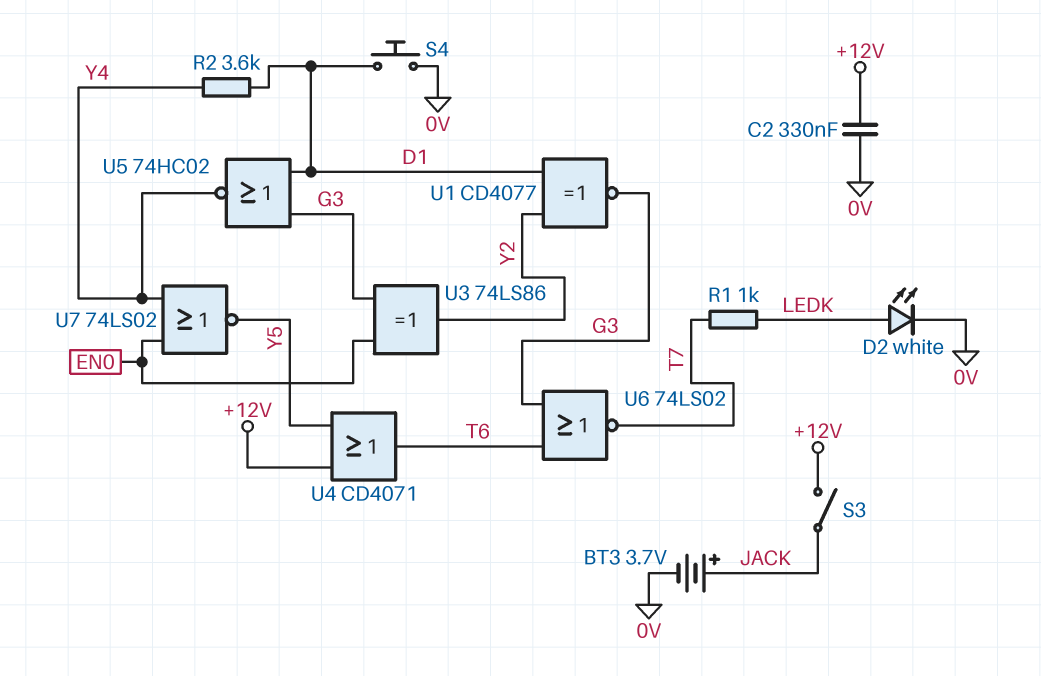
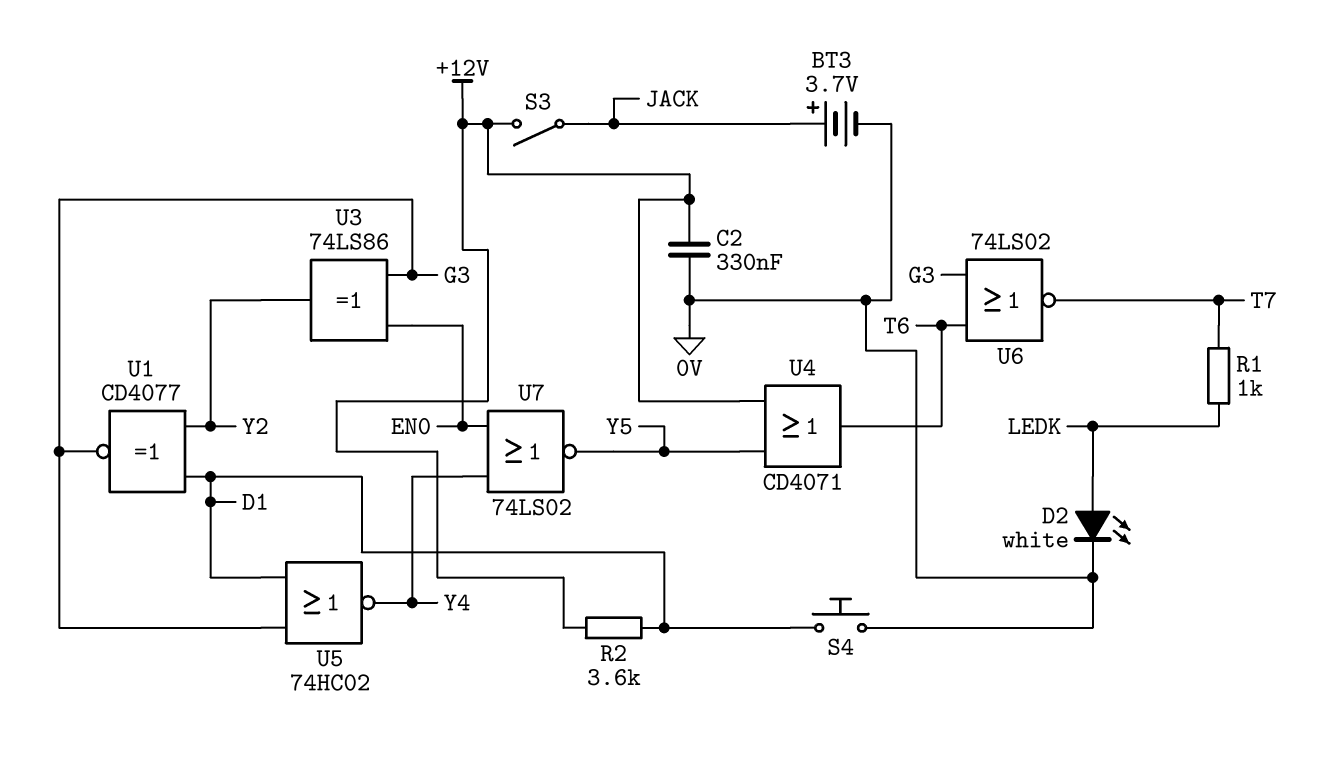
R2: 3.6k (D1, Y4) -> 3.6k (+12V, D1)

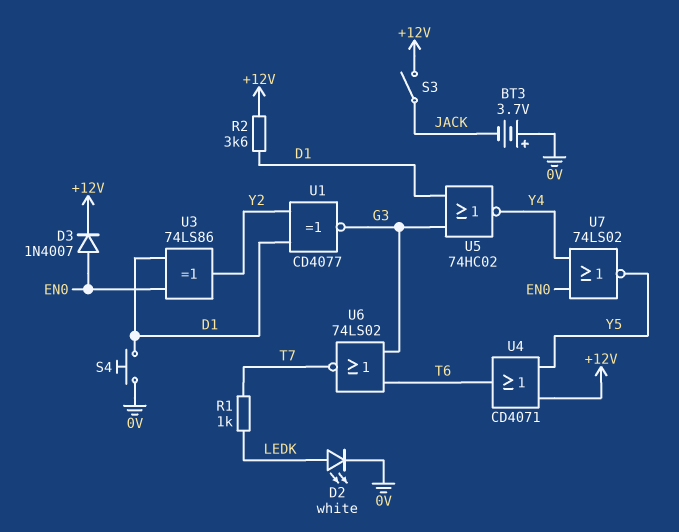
BT3: 3.7V (plus JACK, minus 0V) -> 3.7V (plus 0V, minus JACK)
C2: 330nF (+12V, 0V) -> none
D3: none -> diode 1N4007 (A EN0, K +12V)
U3: XOR 74LS86 (in EN0, in G3, out Y2) -> XOR 74LS86 (in D1, in EN0, out Y2)

